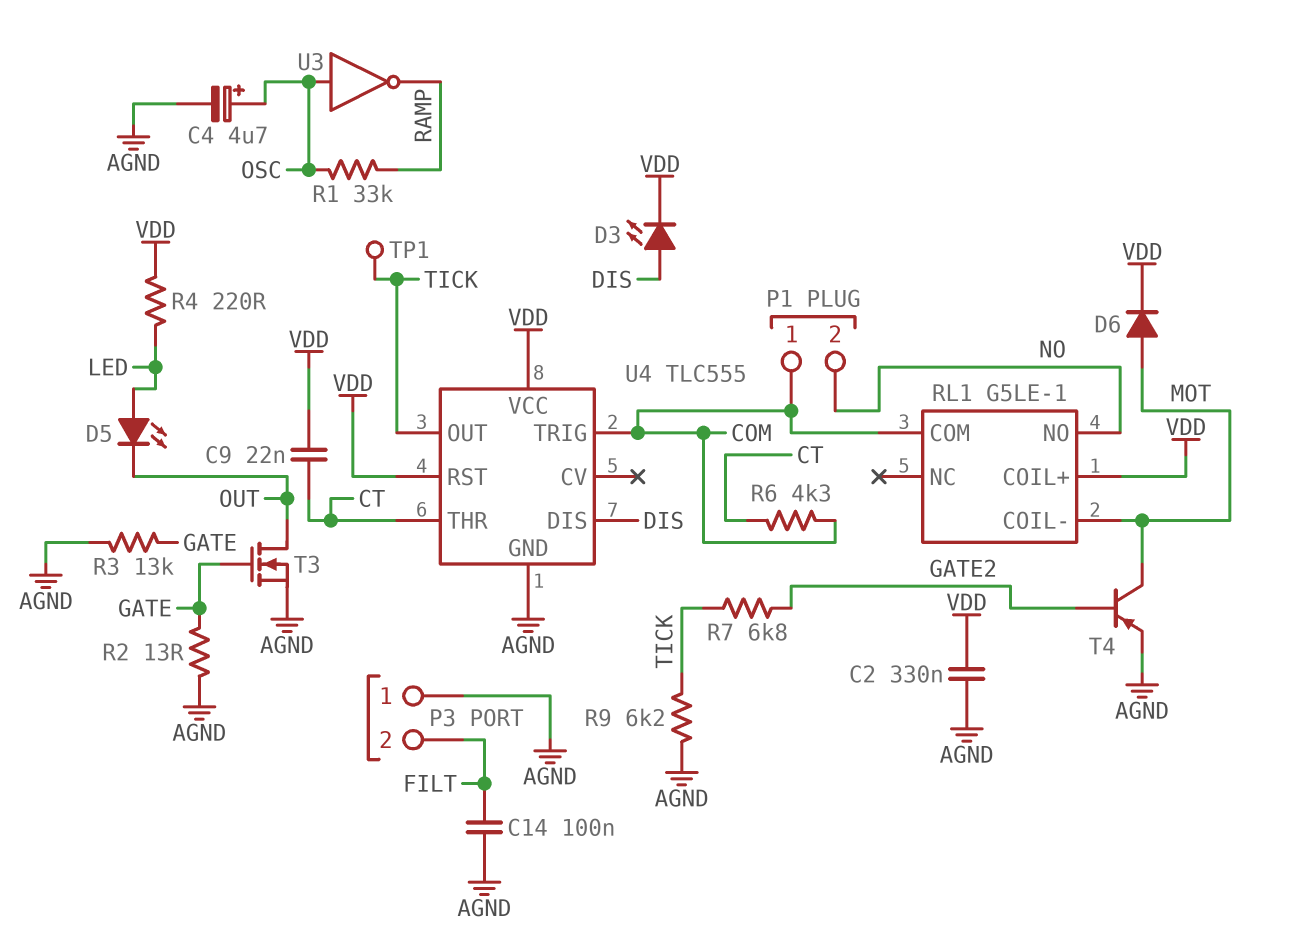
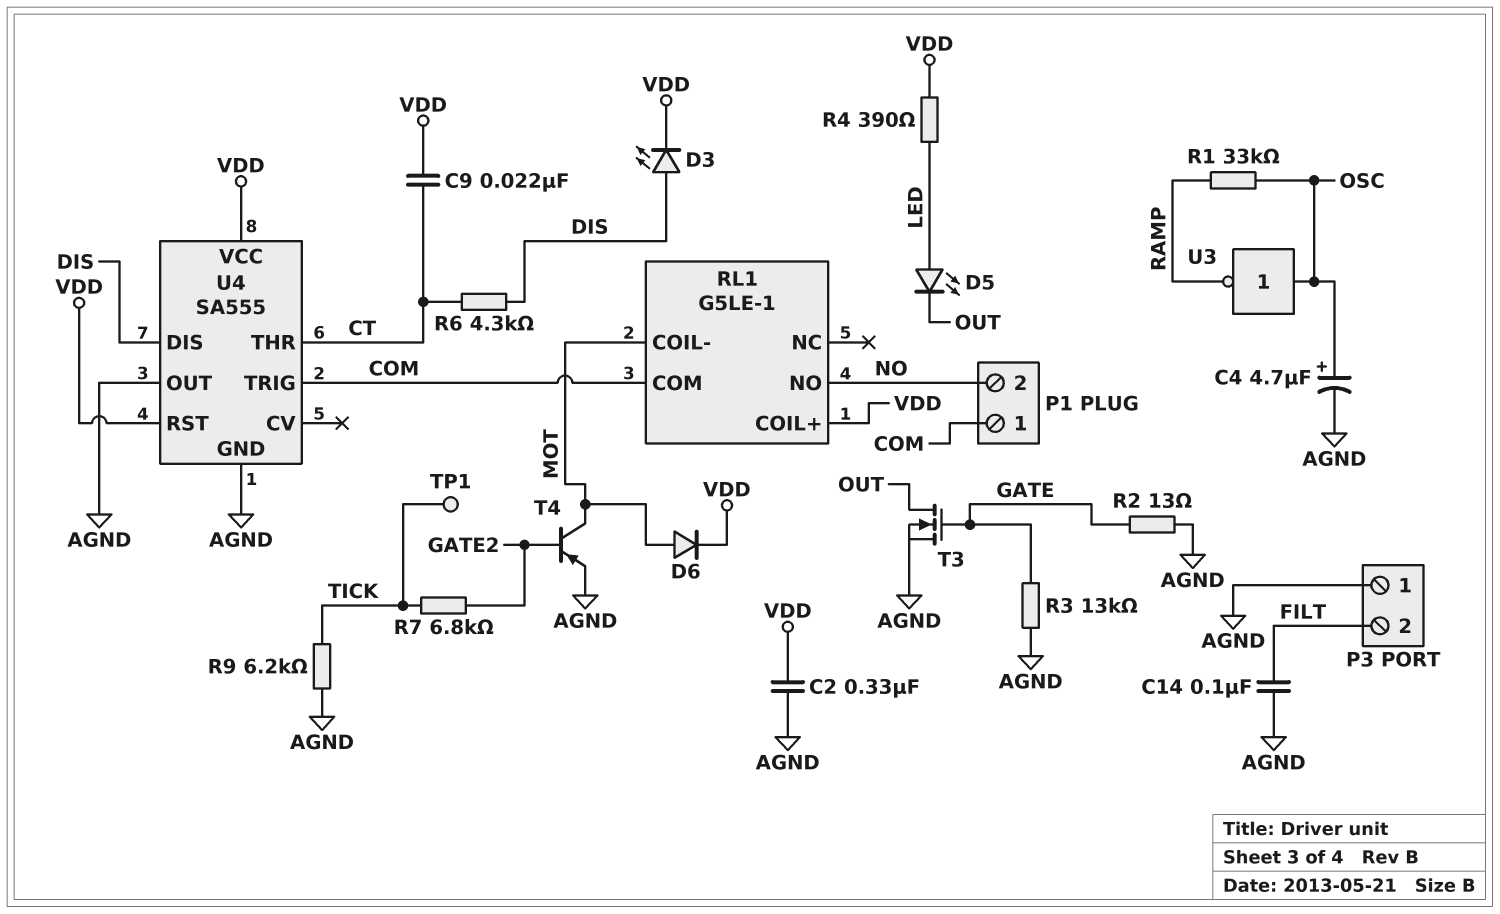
R4: 220 (LED, VDD) -> 390 (LED, VDD)
R6: 4.3k (COM, CT) -> 4.3k (CT, DIS)
U4: TLC555 -> SA555
U4 pin OUT: TICK -> AGND

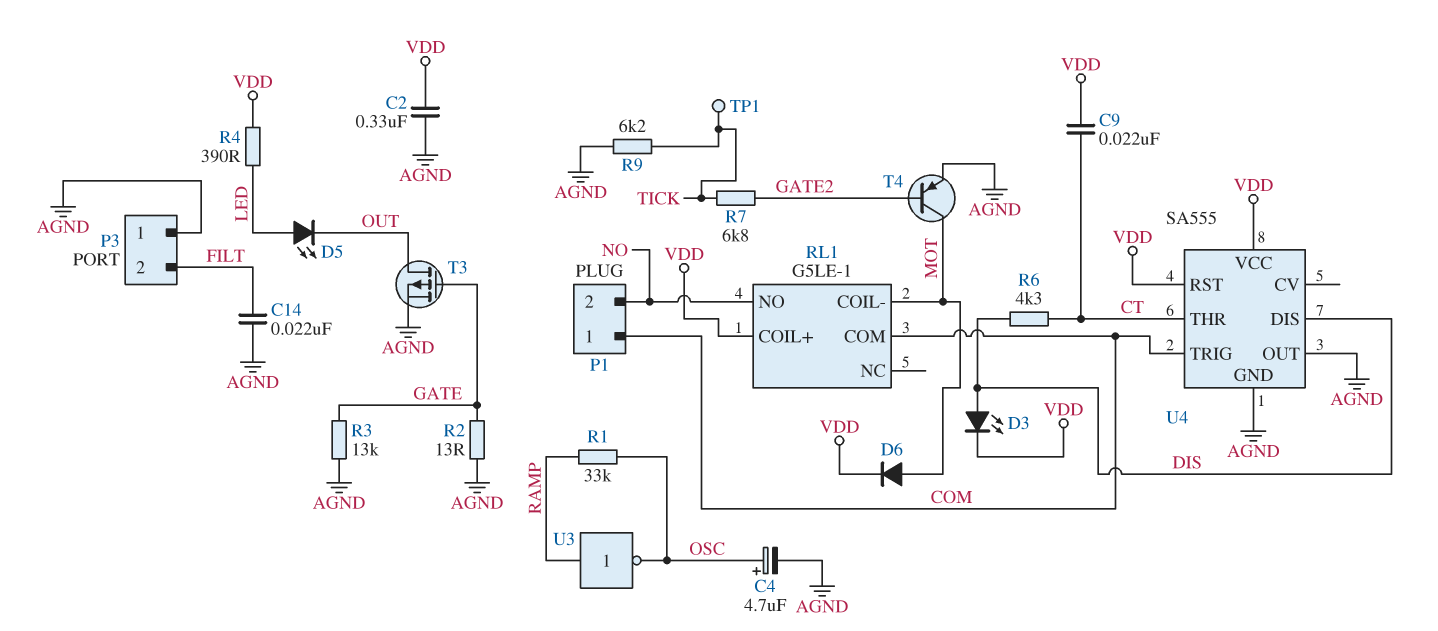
C14: 100nF (AGND, FILT) -> 22nF (AGND, FILT)
T3: NMOS (G GATE, D OUT, S AGND) -> PMOS (G GATE, D OUT, S AGND)
U3: NOT (in OSC, out RAMP) -> NOT (in RAMP, out OSC)

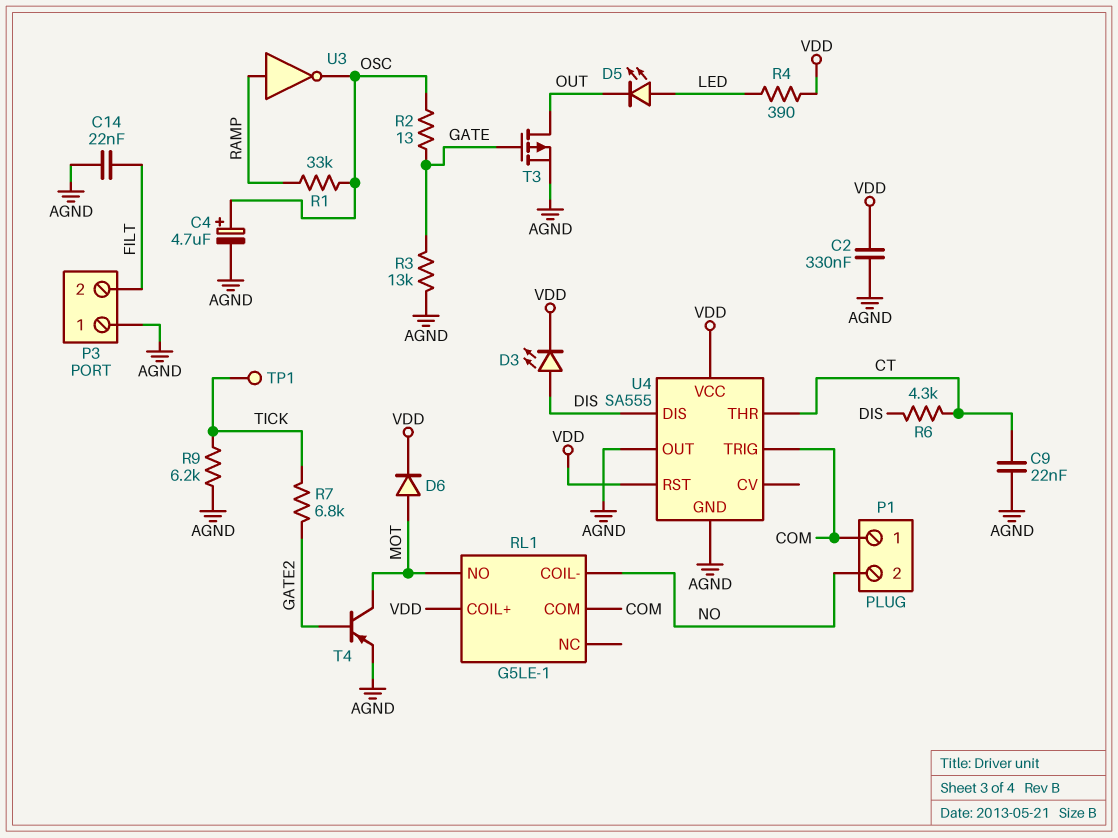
C9: 22nF (CT, VDD) -> 22nF (AGND, CT)
R2: 13 (AGND, GATE) -> 13 (GATE, OSC)
RL1 pin COIL-: MOT -> NO
RL1 pin NO: NO -> MOT

